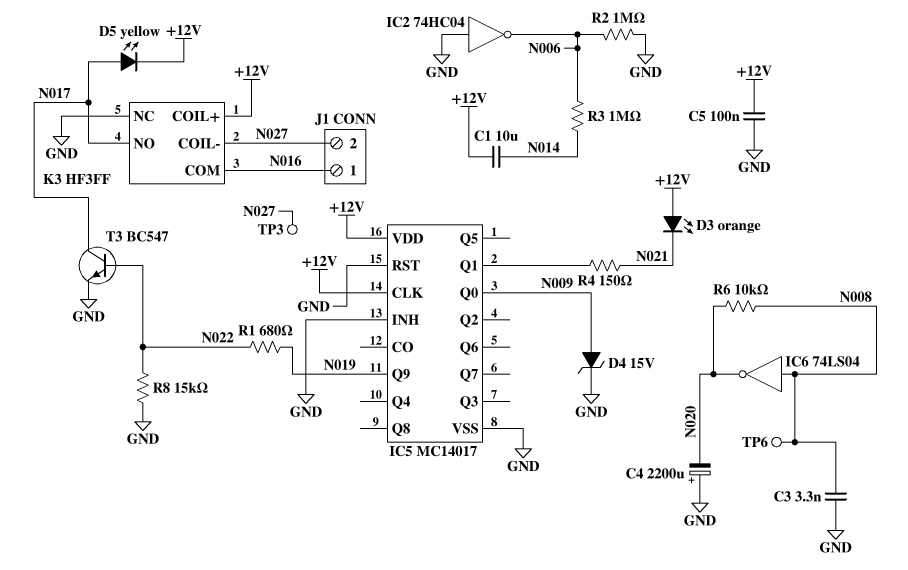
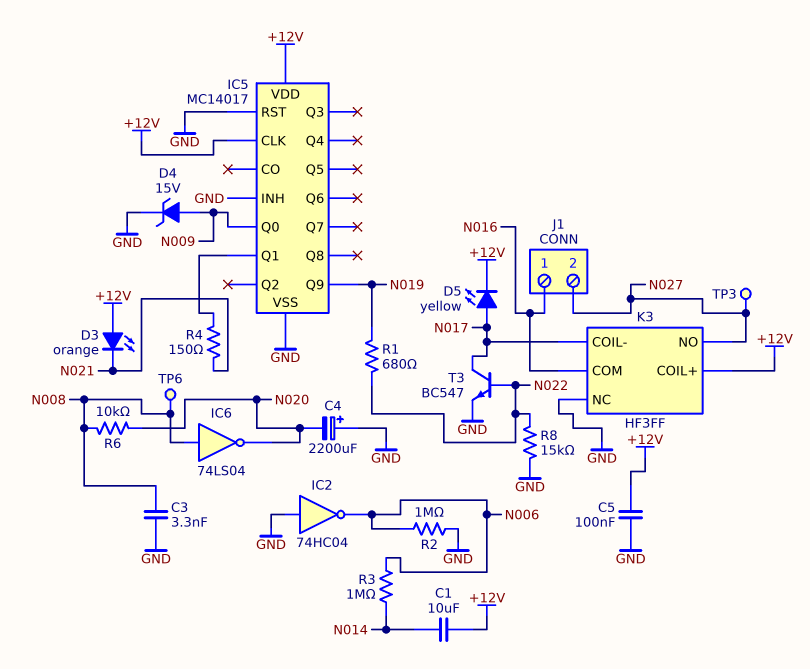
K3 pin COIL-: N027 -> N017
K3 pin NO: N017 -> N027

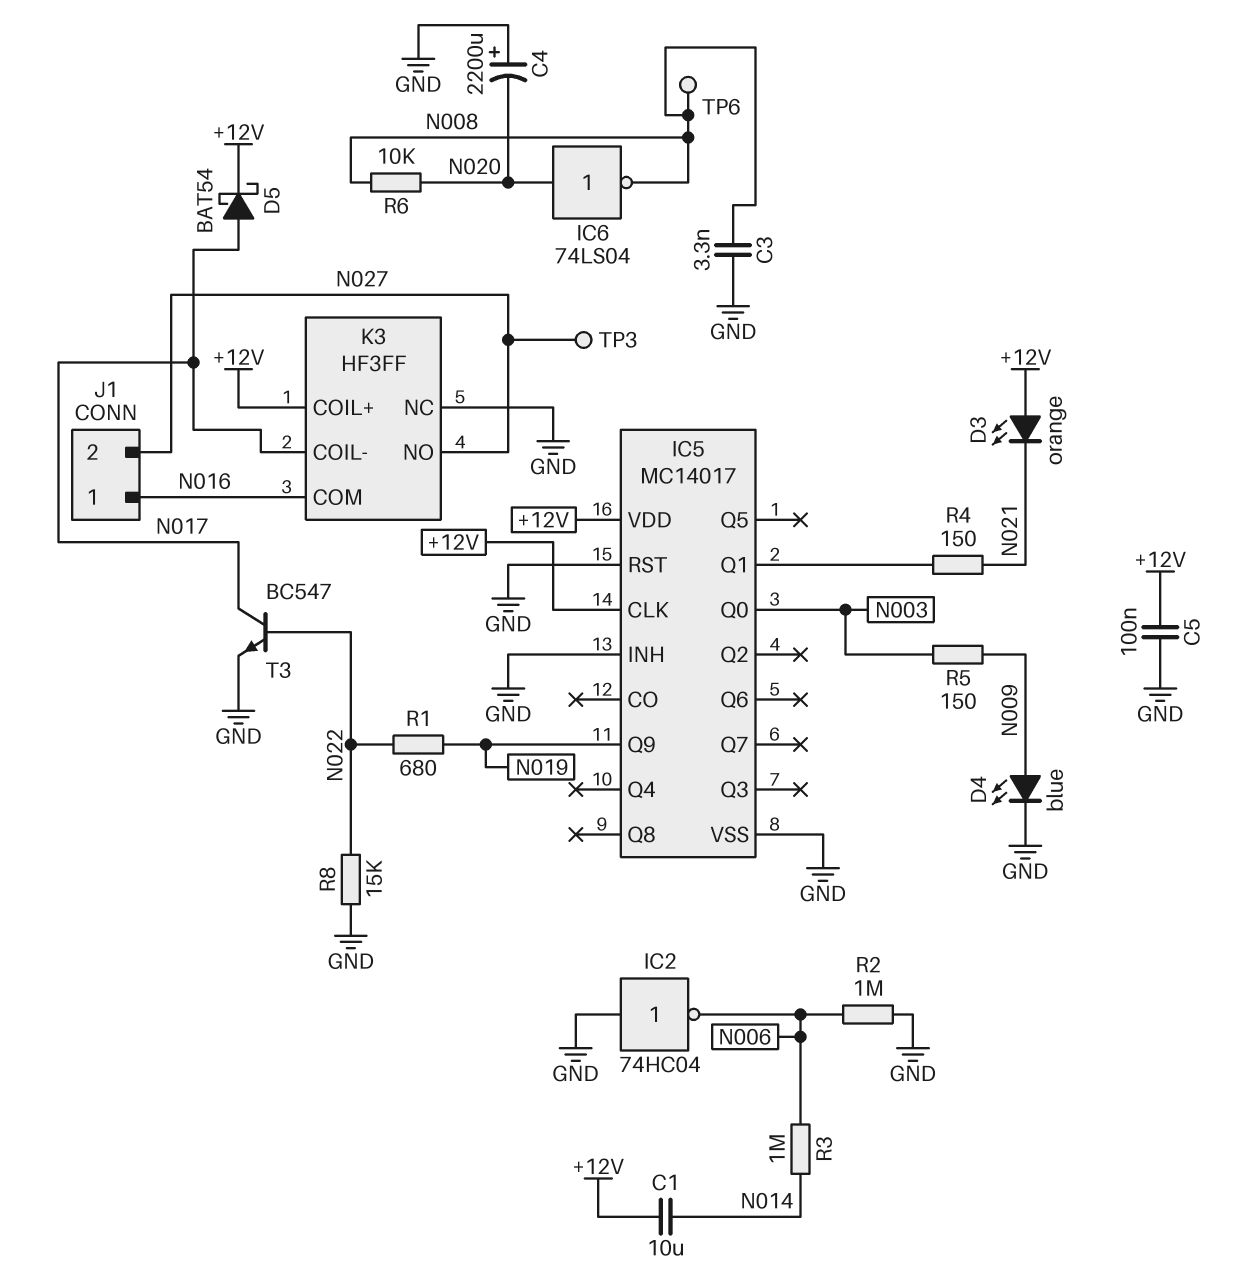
D4: zener 15V (A N009, K GND) -> LED blue (A N009, K GND)
D5: LED yellow (A N017, K +12V) -> schottky BAT54 (A N017, K +12V)
IC5 pin Q0: N009 -> N003
IC6: NOT 74LS04 (in N008, out N020) -> NOT 74LS04 (in N020, out N008)
R5: none -> 150 (N003, N009)

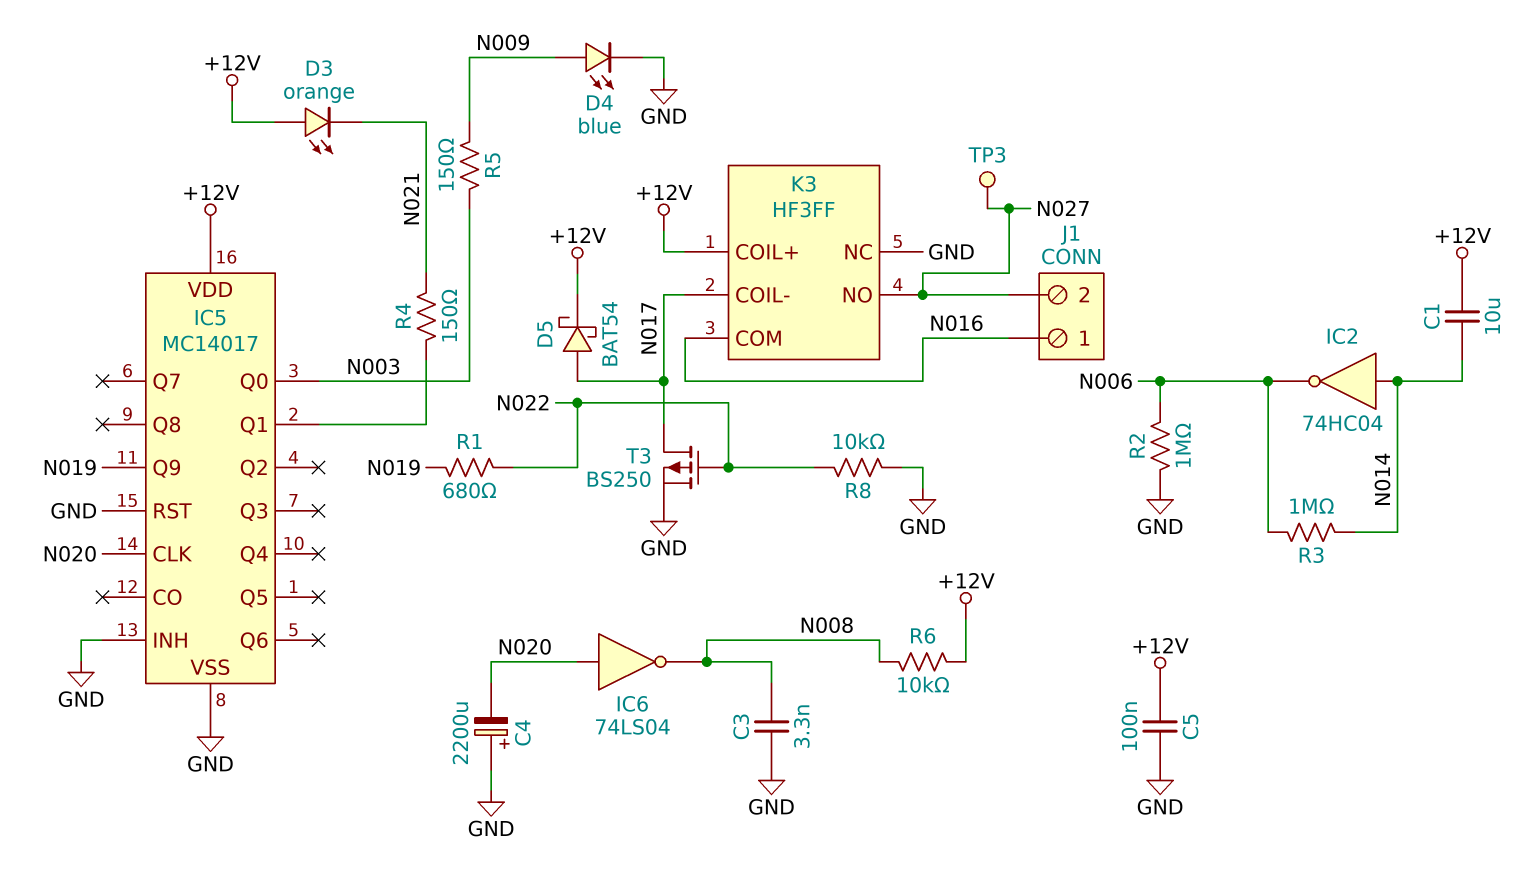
IC2: NOT 74HC04 (in GND, out N006) -> NOT 74HC04 (in N014, out N006)
IC5 pin CLK: +12V -> N020
R6: 10k (N008, N020) -> 10k (+12V, N008)
R8: 15k (GND, N022) -> 10k (GND, N022)
T3: NPN BC547 (B N022, C N017, E GND) -> PMOS BS250 (G N022, D N017, S GND)
TP6: test point (N008) -> none

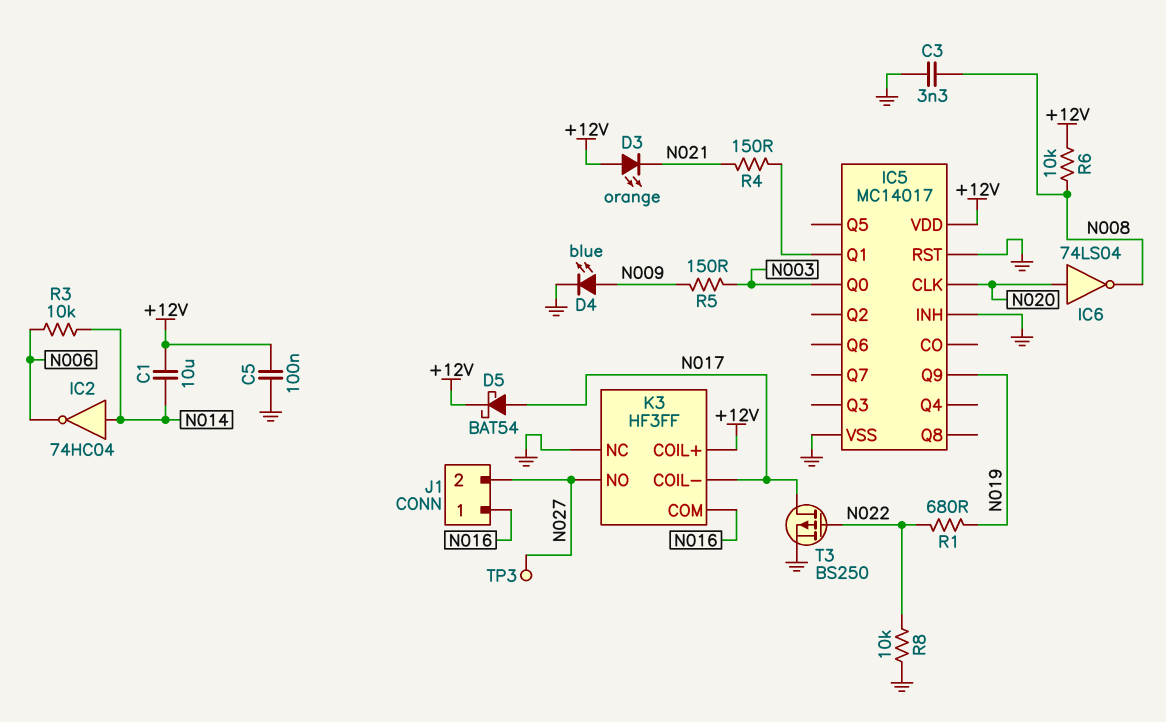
C4: 2200uF (plus GND, minus N020) -> none
R2: 1M (GND, N006) -> none
R3: 1M (N006, N014) -> 10k (N006, N014)

